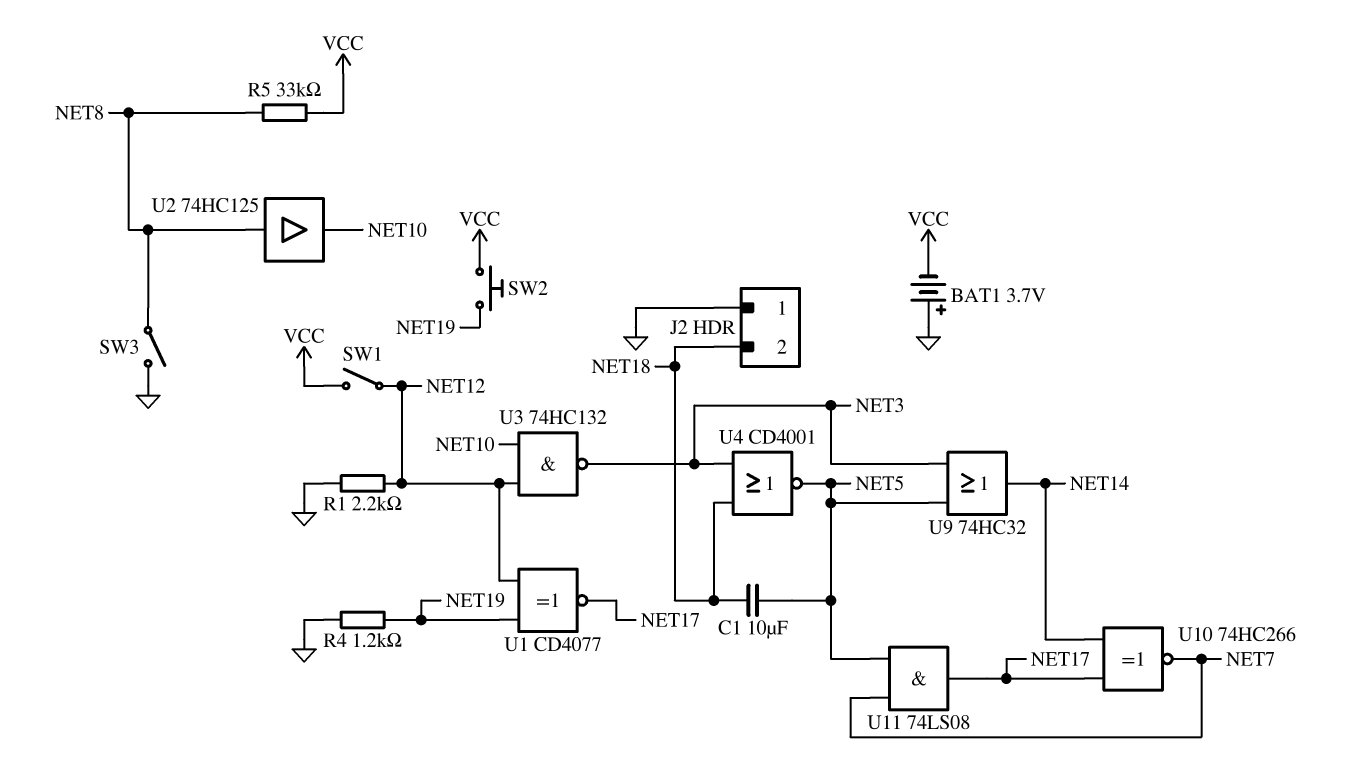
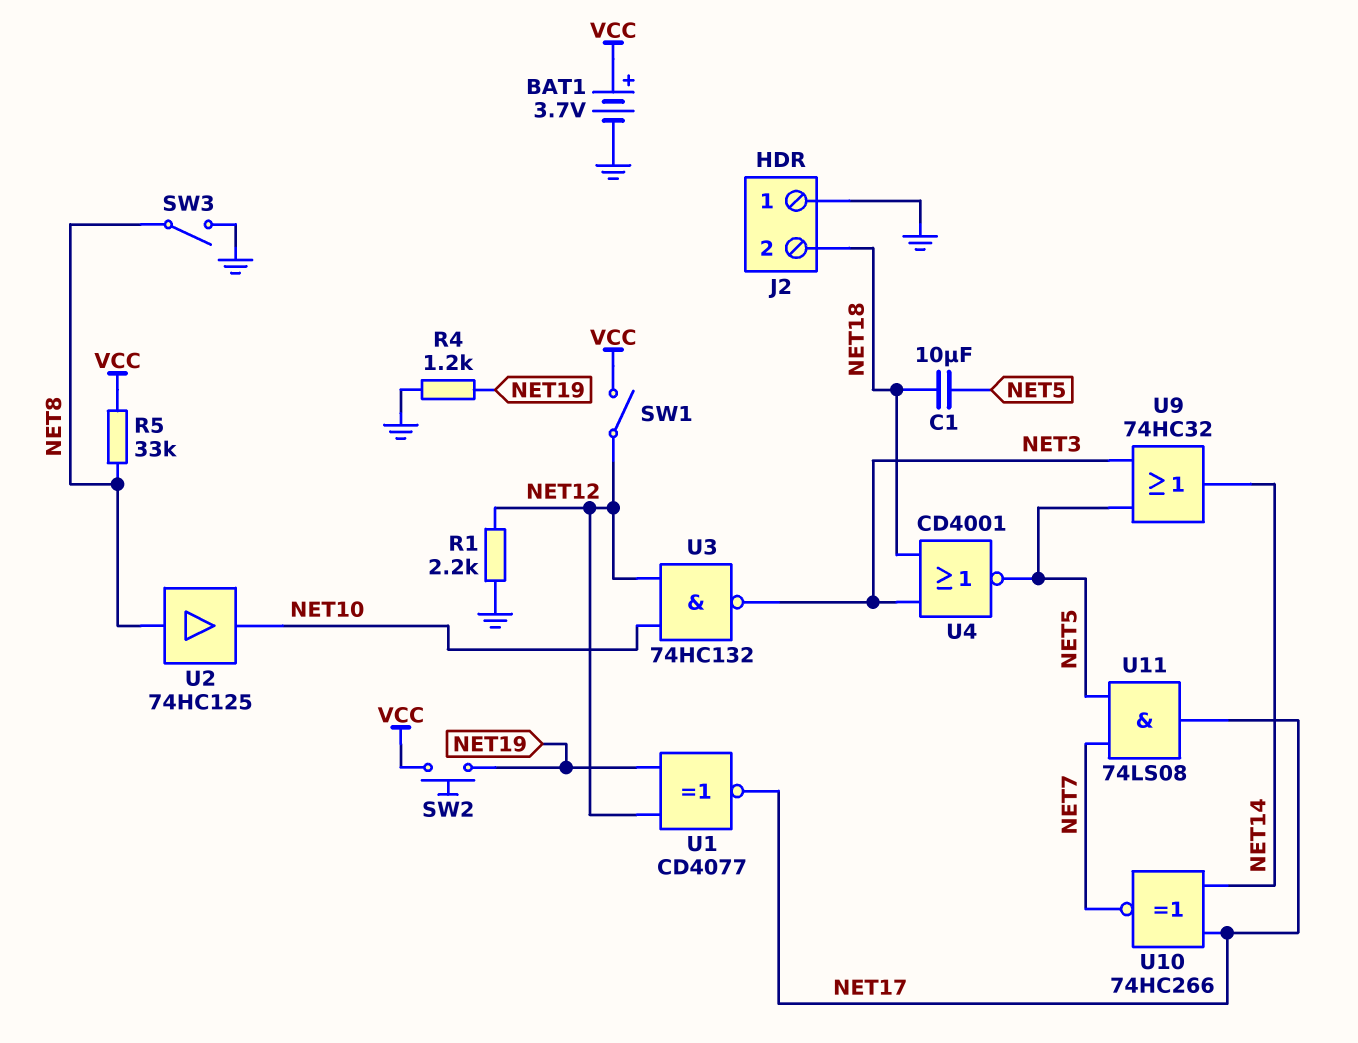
BAT1: 3.7V (plus GND, minus VCC) -> 3.7V (plus VCC, minus GND)

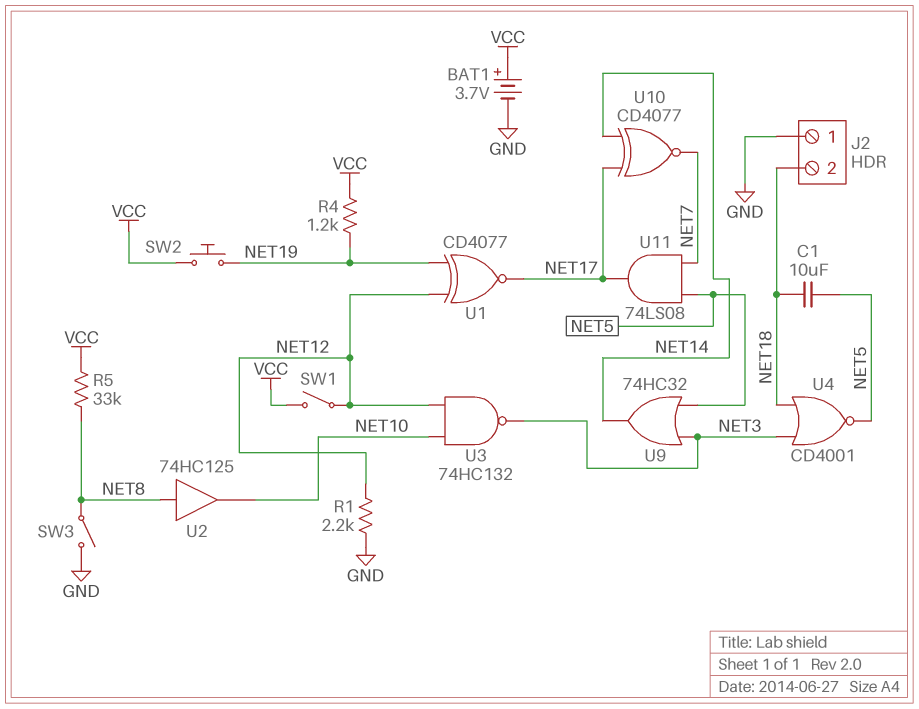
R4: 1.2k (GND, NET19) -> 1.2k (NET19, VCC)
U10: XNOR 74HC266 (in NET14, in NET17, out NET7) -> XNOR CD4077 (in NET14, in NET17, out NET7)

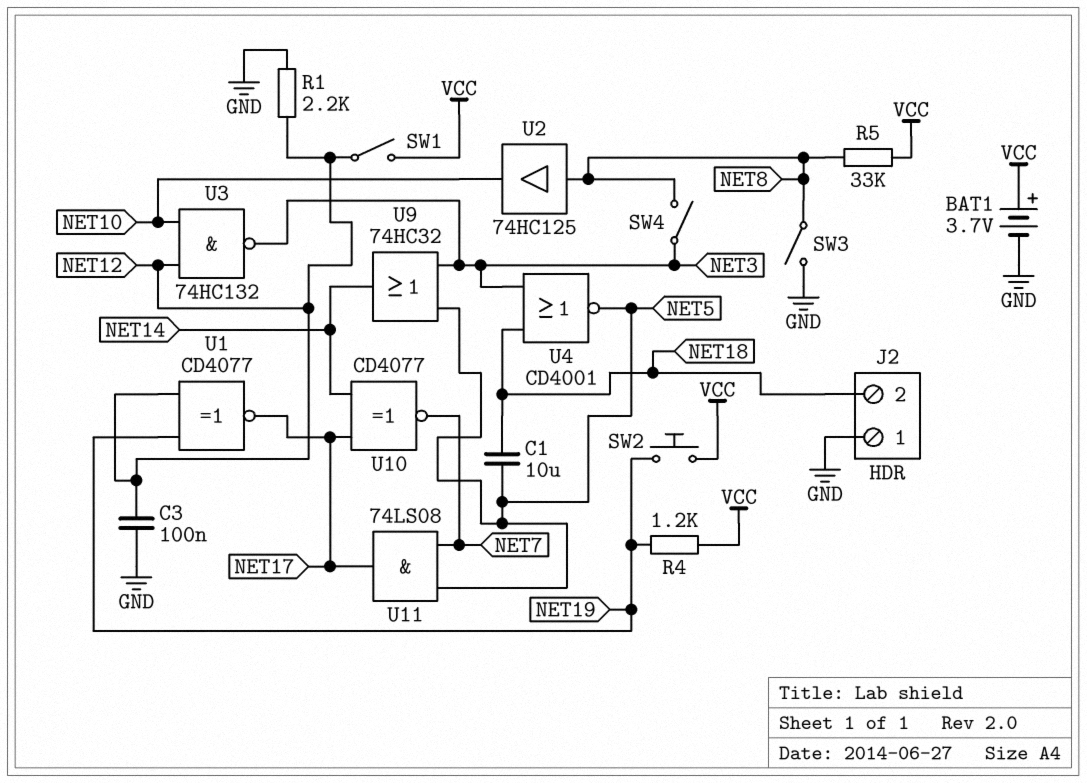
C3: none -> 100nF (GND, NET12)
SW4: none -> switch (NET3, NET8)

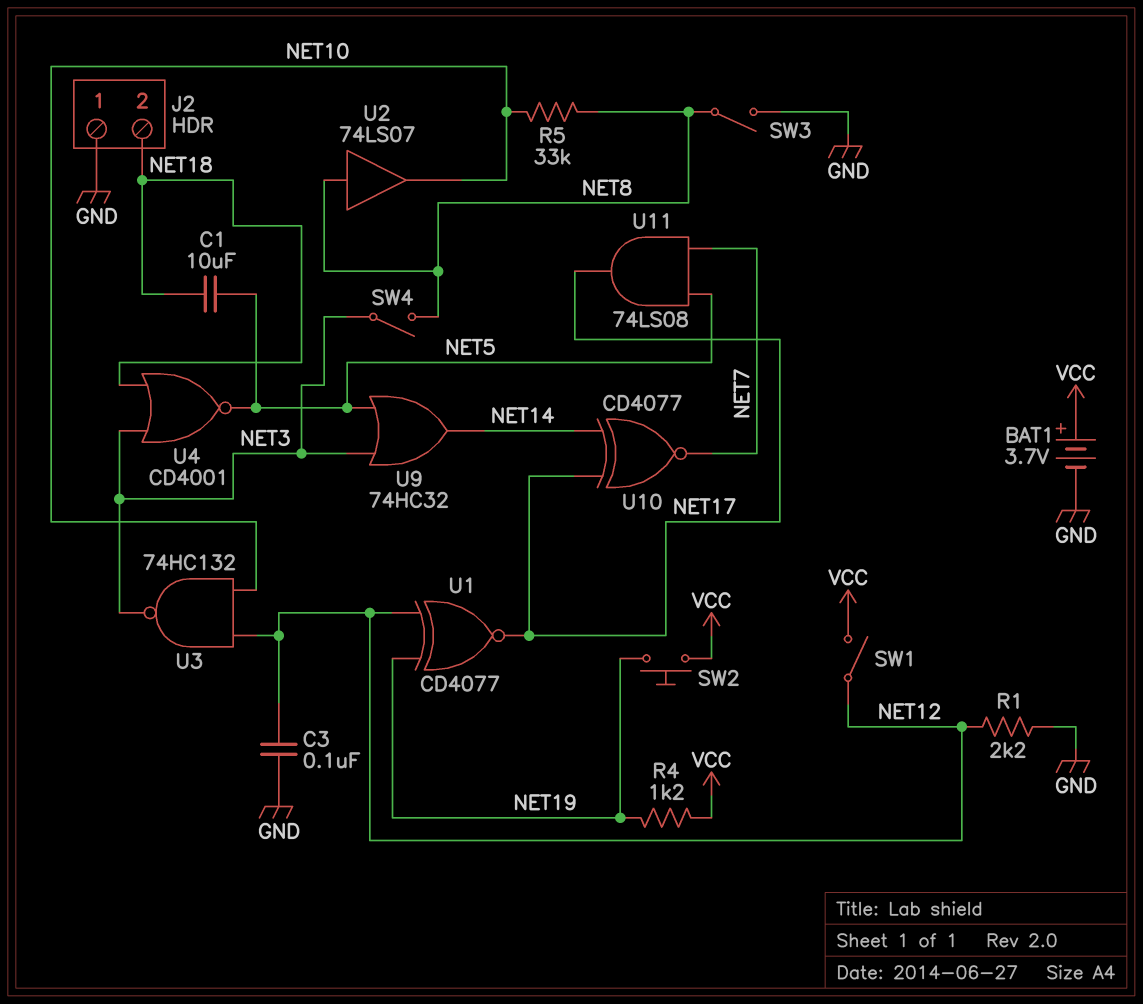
R5: 33k (NET8, VCC) -> 33k (NET8, NET10)
U2: buffer 74HC125 (in NET8, out NET10) -> buffer 74LS07 (in NET8, out NET10)

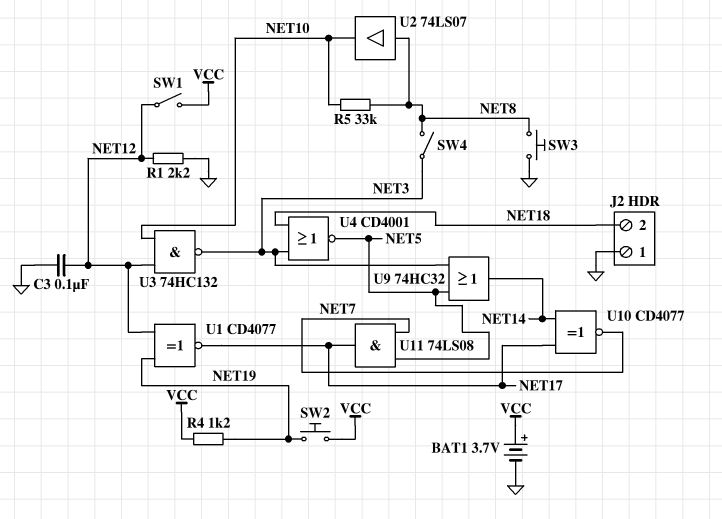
C1: 10uF (NET5, NET18) -> none
SW3: switch (GND, NET8) -> button (GND, NET8)

